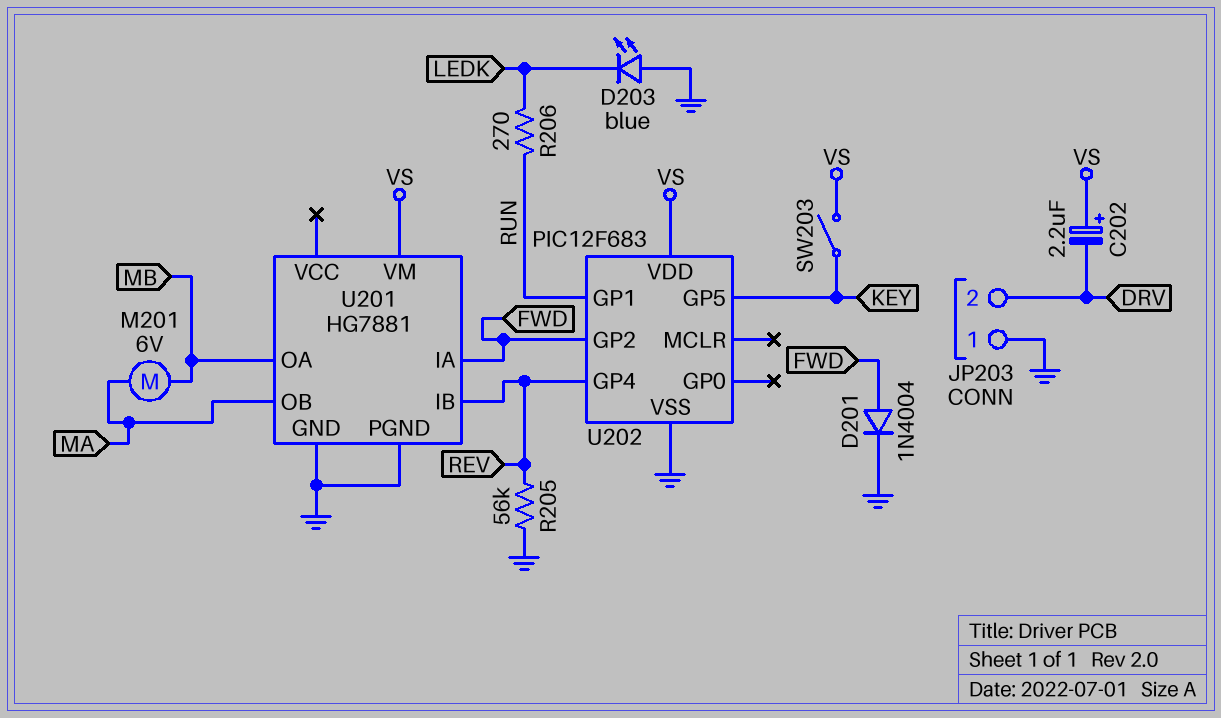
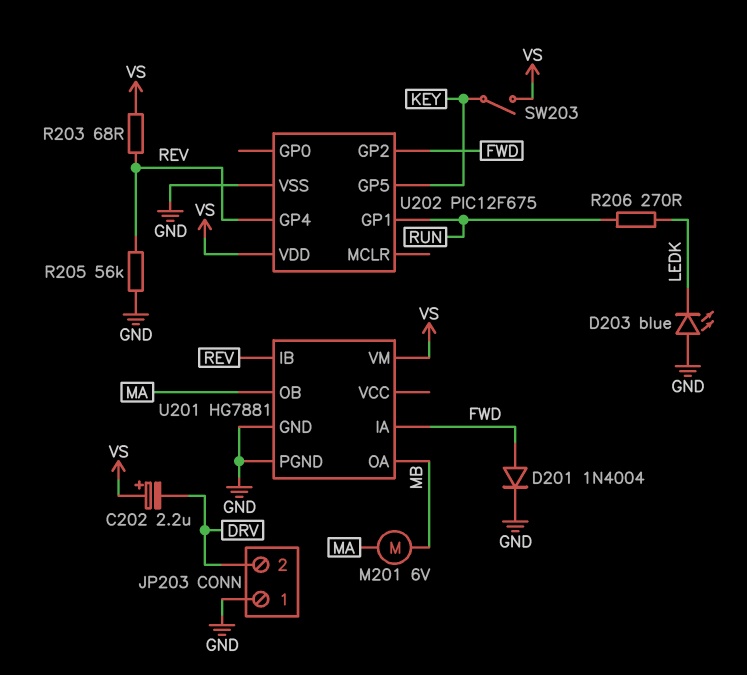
R203: none -> 68 (REV, VS)
U202: PIC12F683 -> PIC12F675

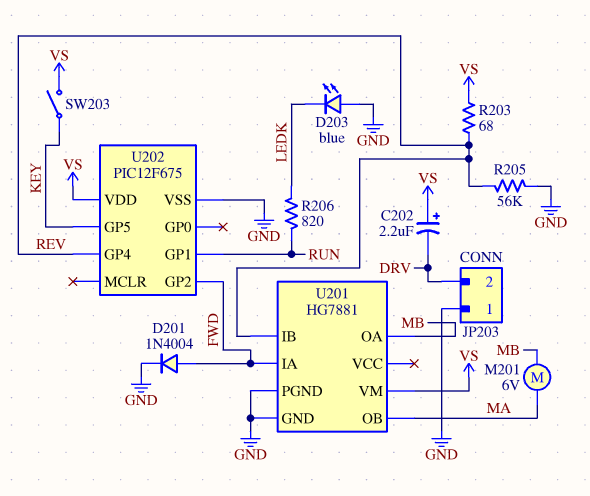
R206: 270 (LEDK, RUN) -> 820 (LEDK, RUN)

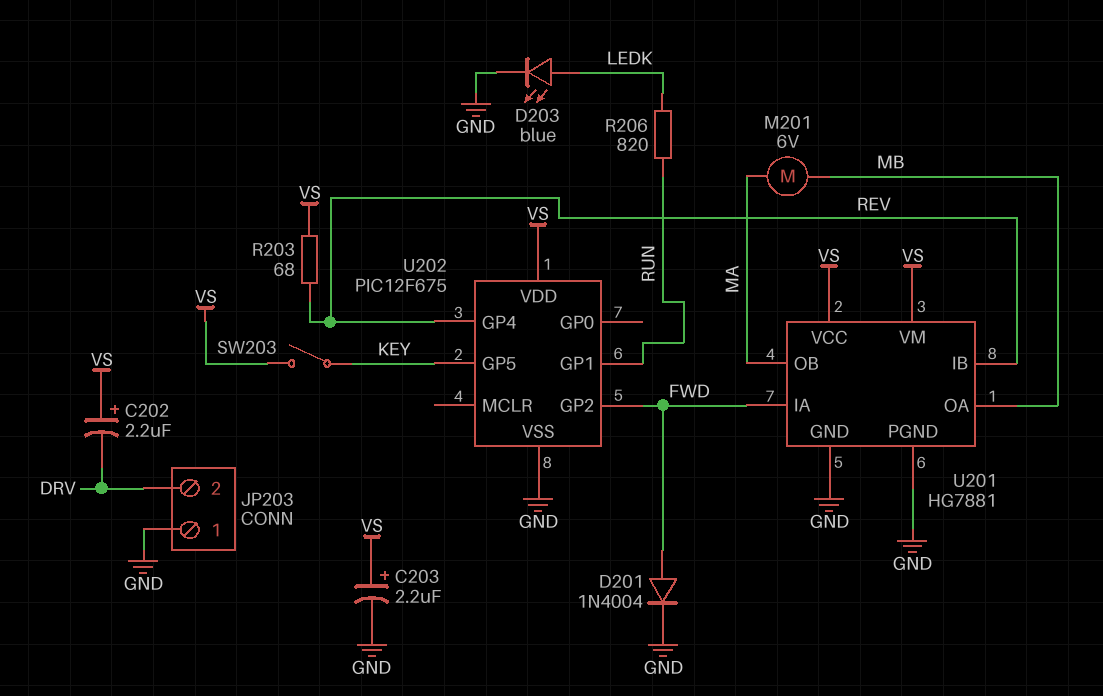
C203: none -> 2.2uF (plus VS, minus GND)
D203: LED blue (A GND, K LEDK) -> LED blue (A LEDK, K GND)
R205: 56k (GND, REV) -> none
U201 pin VCC: none -> VS

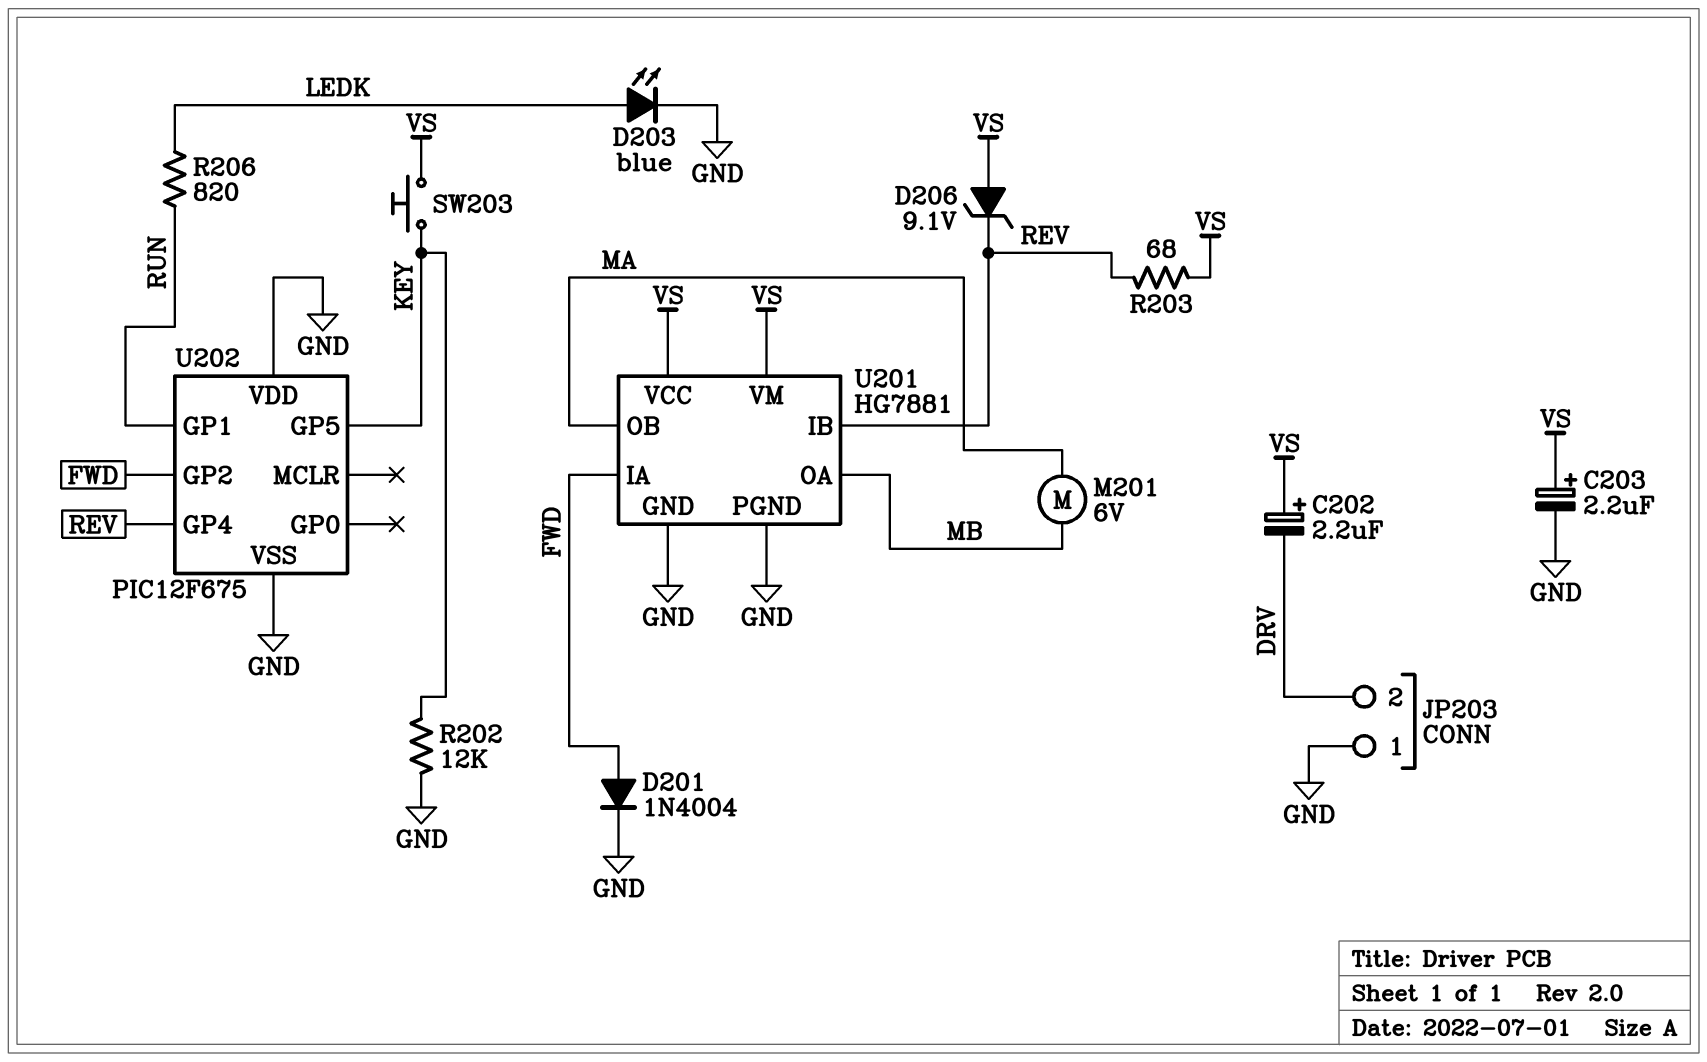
D206: none -> zener 9.1V (A VS, K REV)
R202: none -> 12k (GND, KEY)
SW203: switch (KEY, VS) -> button (KEY, VS)
U202 pin VDD: VS -> GND

